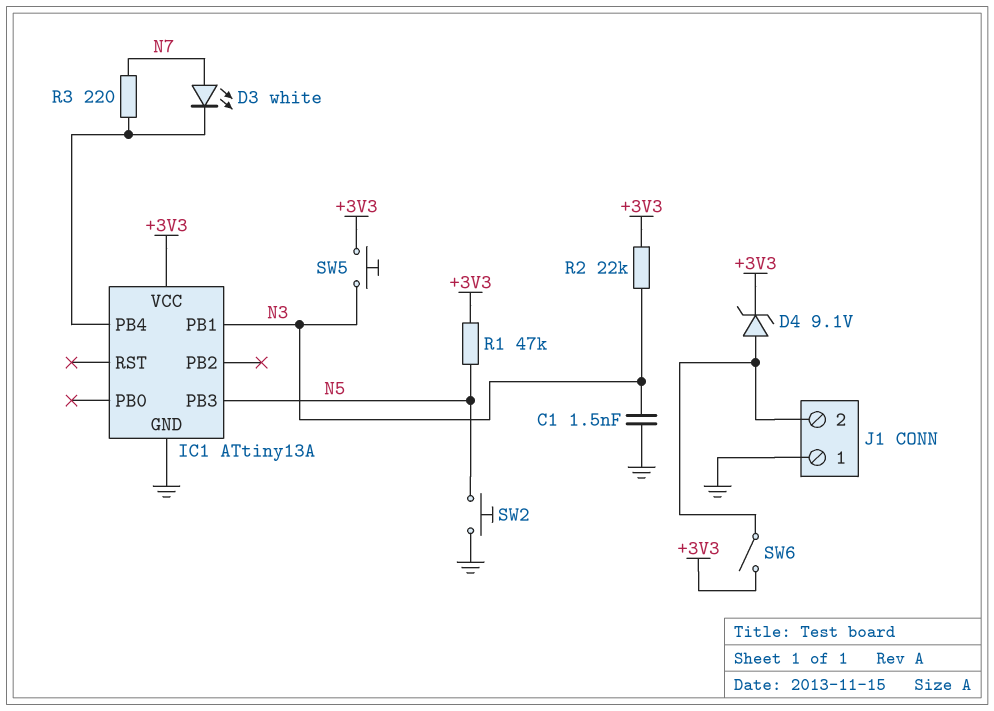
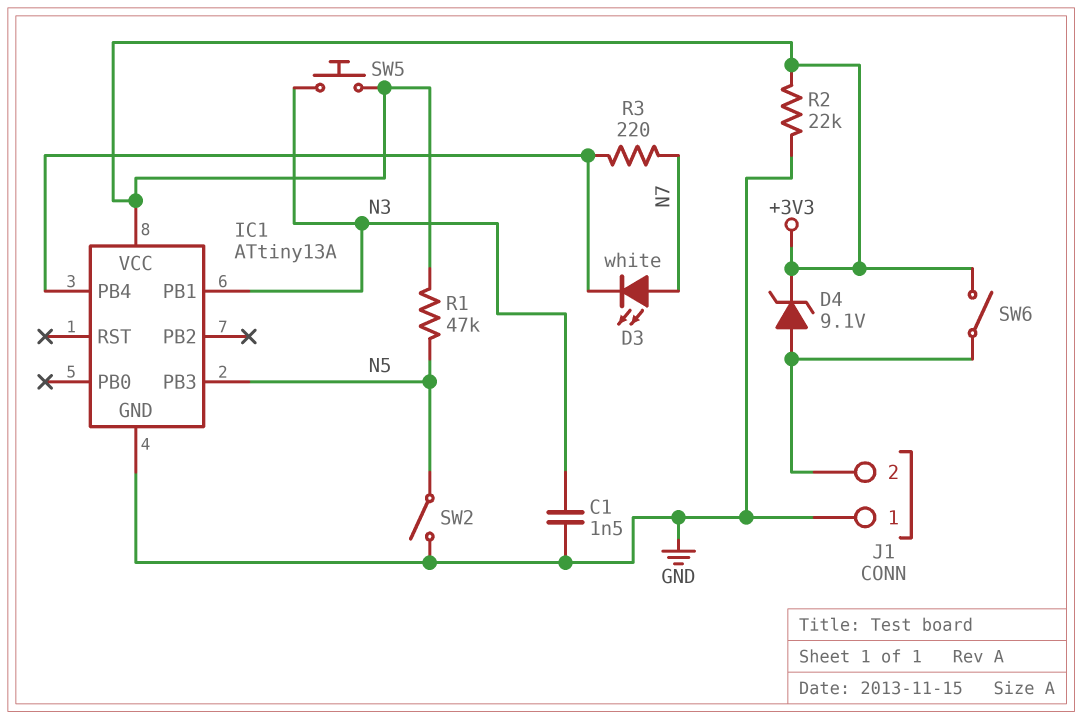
R2: 22k (+3V3, N3) -> 22k (+3V3, GND)
SW2: button (GND, N5) -> switch (GND, N5)

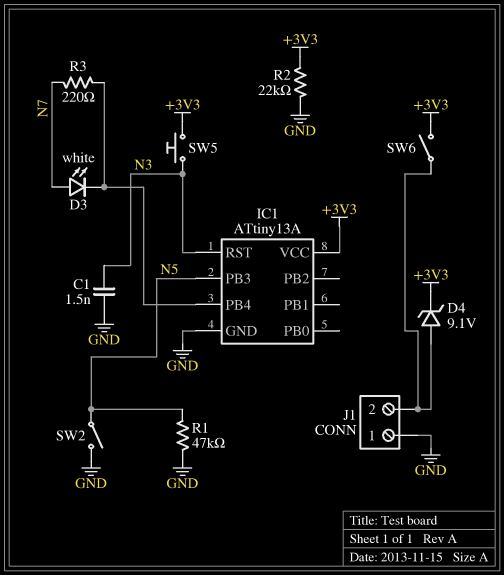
IC1 pin PB1: N3 -> none
IC1 pin RST: none -> N3
R1: 47k (+3V3, N5) -> 47k (GND, N5)

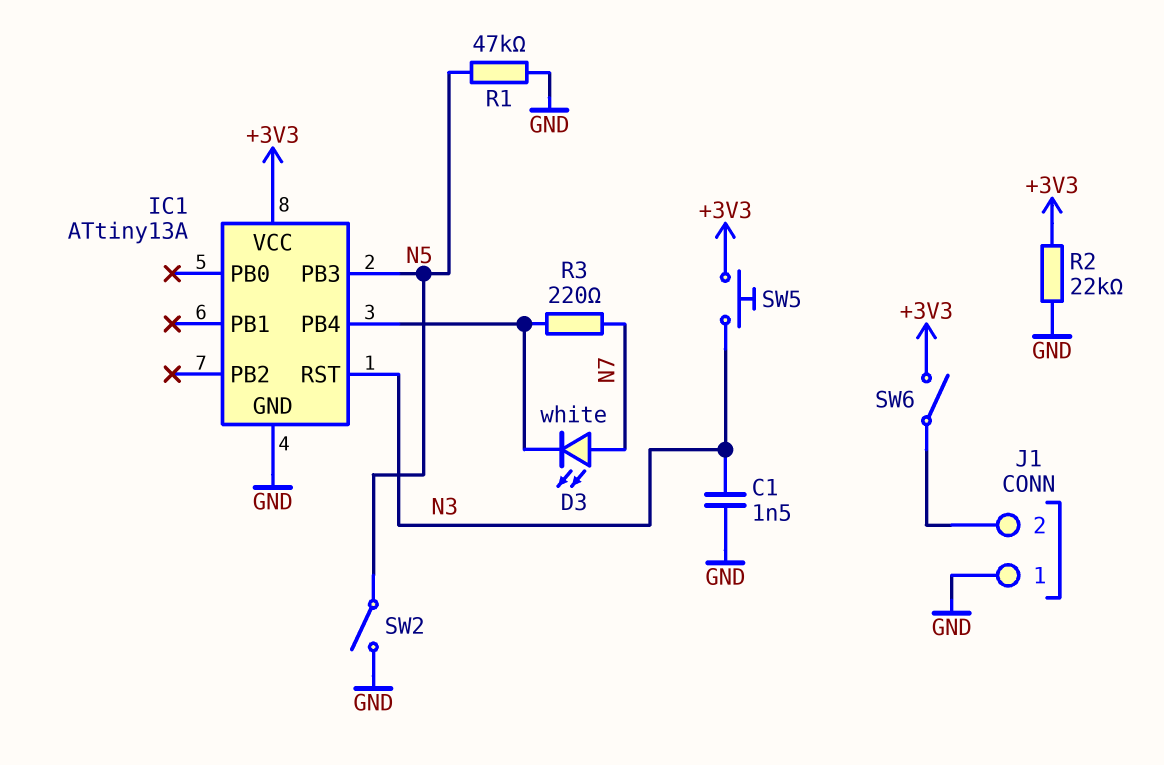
D4: zener 9.1V (A J1/2, K +3V3) -> none

